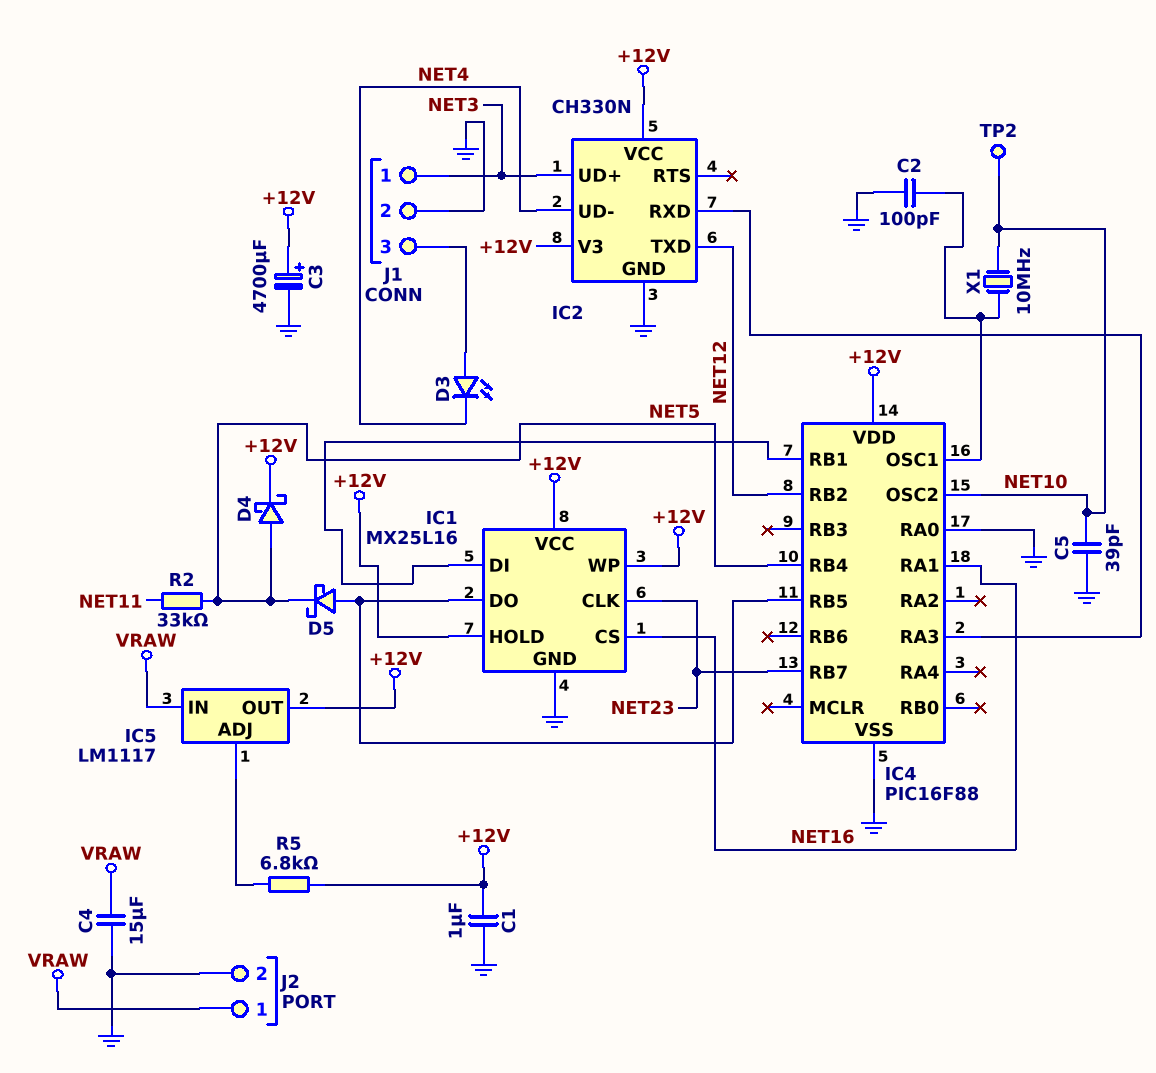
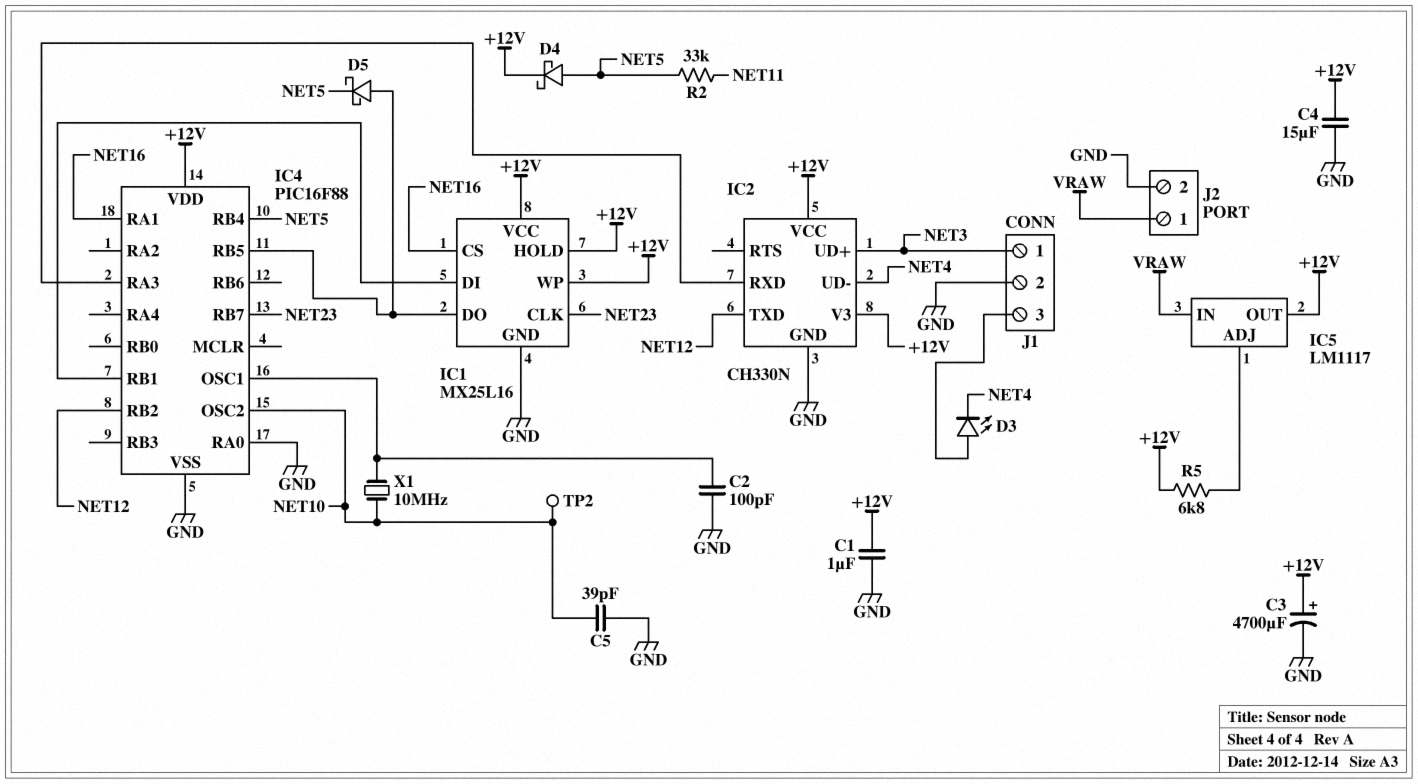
C4: 15uF (GND, VRAW) -> 15uF (+12V, GND)

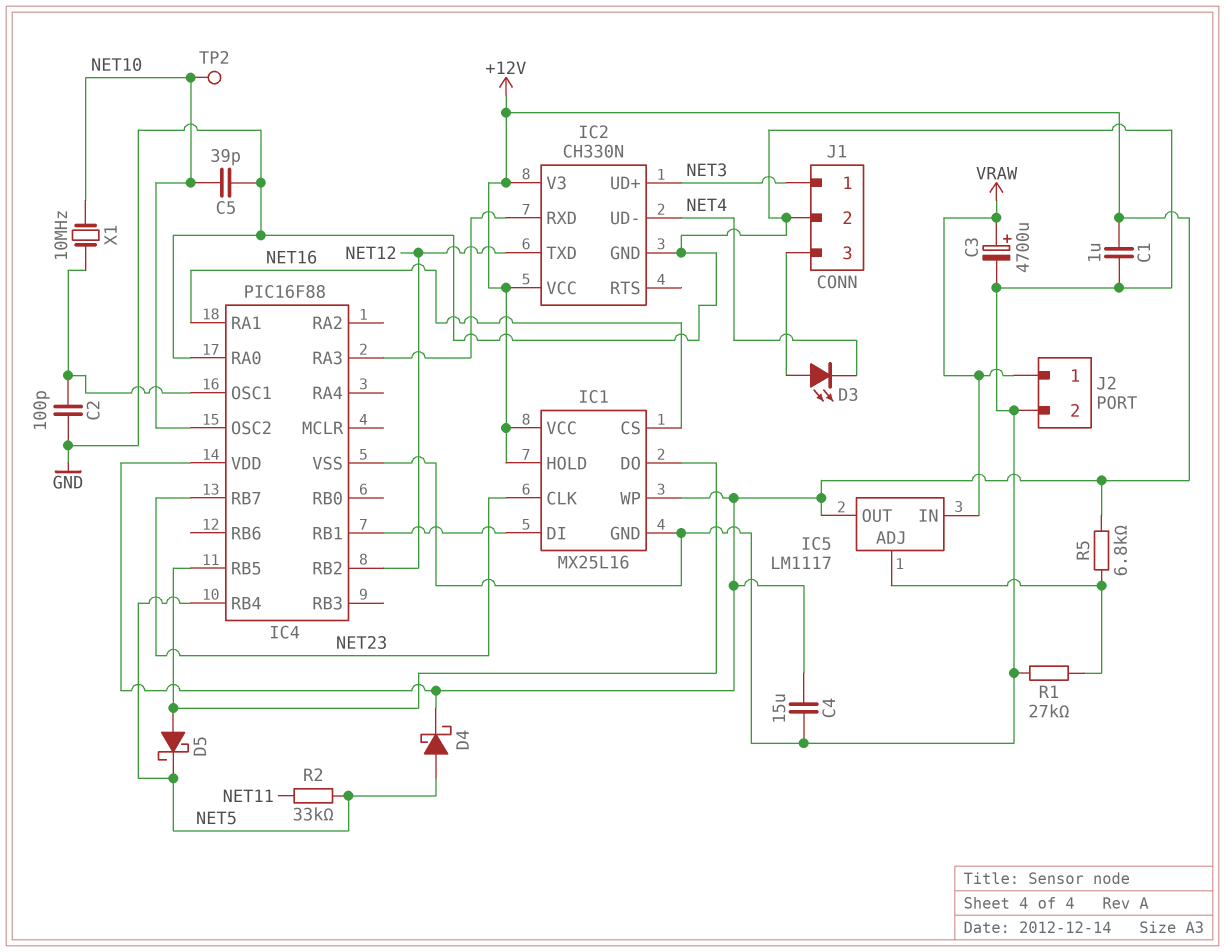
C3: 4700uF (plus +12V, minus GND) -> 4700uF (plus VRAW, minus GND)
R1: none -> 27k (GND, IC5/ADJ)

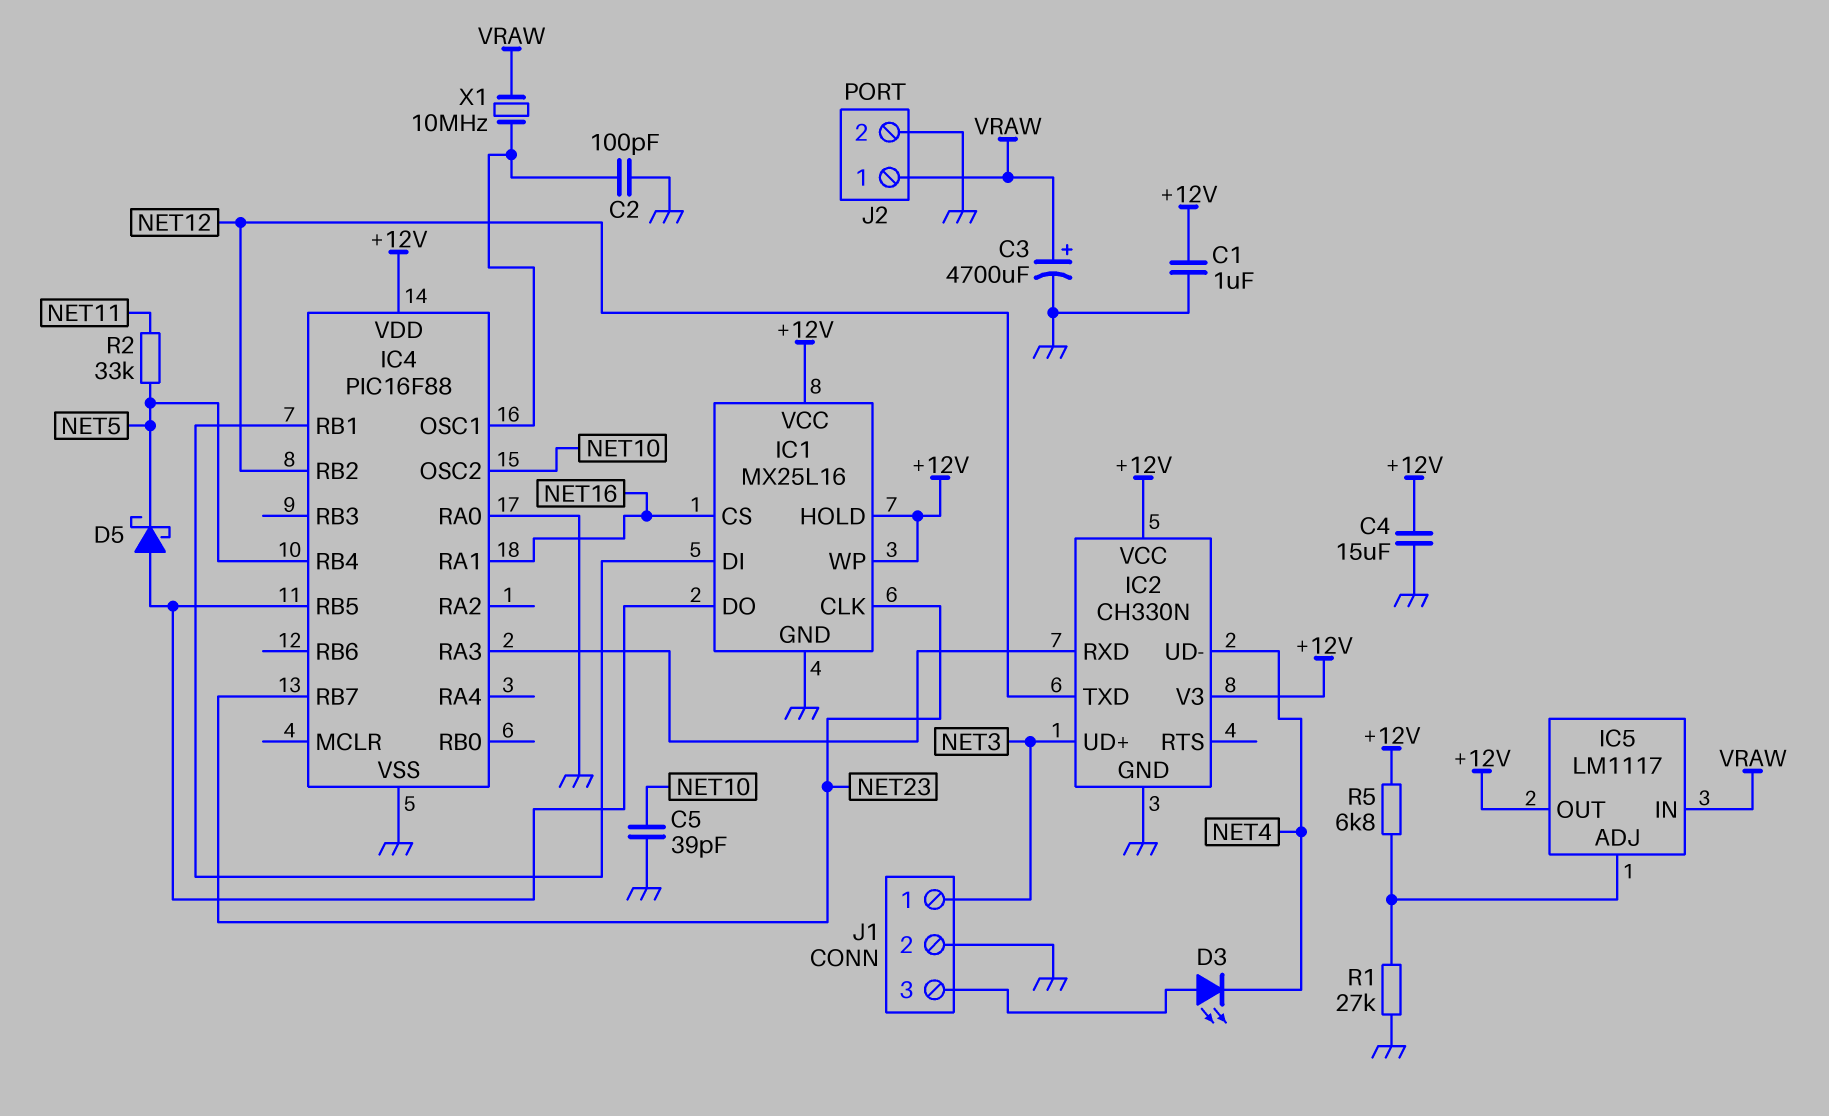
D4: schottky (A NET5, K +12V) -> none
TP2: test point (NET10) -> none
X1: 10MHz (IC4/OSC1, NET10) -> 10MHz (IC4/OSC1, VRAW)

